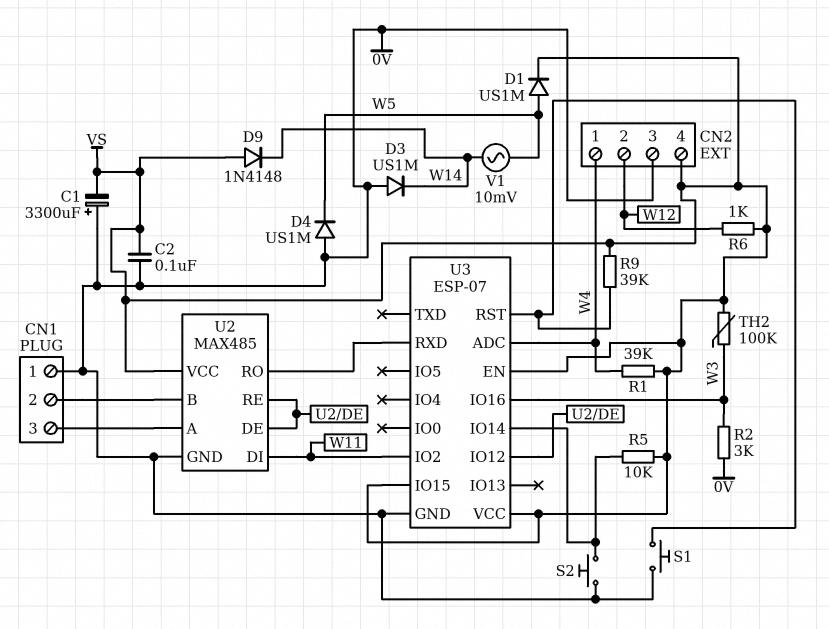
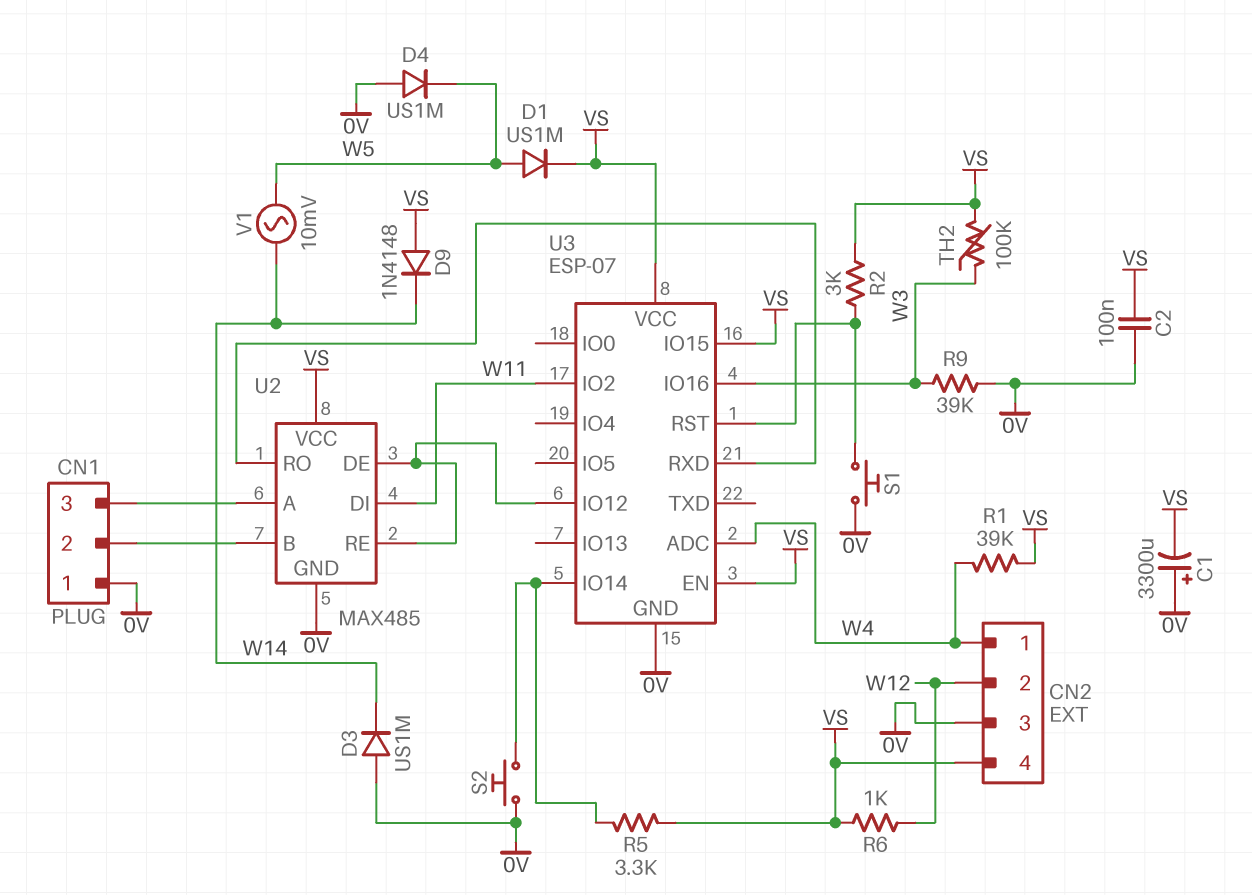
R2: 3k (0V, W3) -> 3k (U3/RST, VS)
R5: 10k (U3/IO14, VS) -> 3.3k (U3/IO14, VS)
R9: 39k (U3/RST, VS) -> 39k (0V, W3)

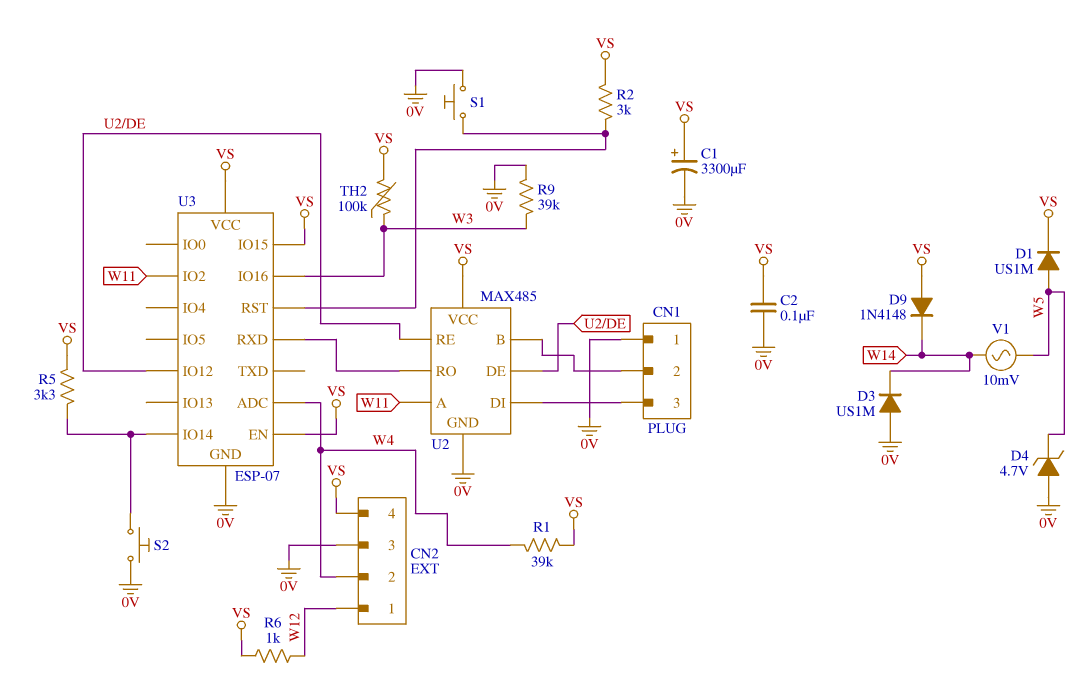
C1: 3300uF (plus 0V, minus VS) -> 3300uF (plus VS, minus 0V)
CN2 pin 1: W4 -> W12
CN2 pin 2: W12 -> W4
D4: diode US1M (A 0V, K W5) -> zener 4.7V (A 0V, K W5)
U2 pin A: CN1/3 -> W11
U2 pin DI: W11 -> CN1/3

